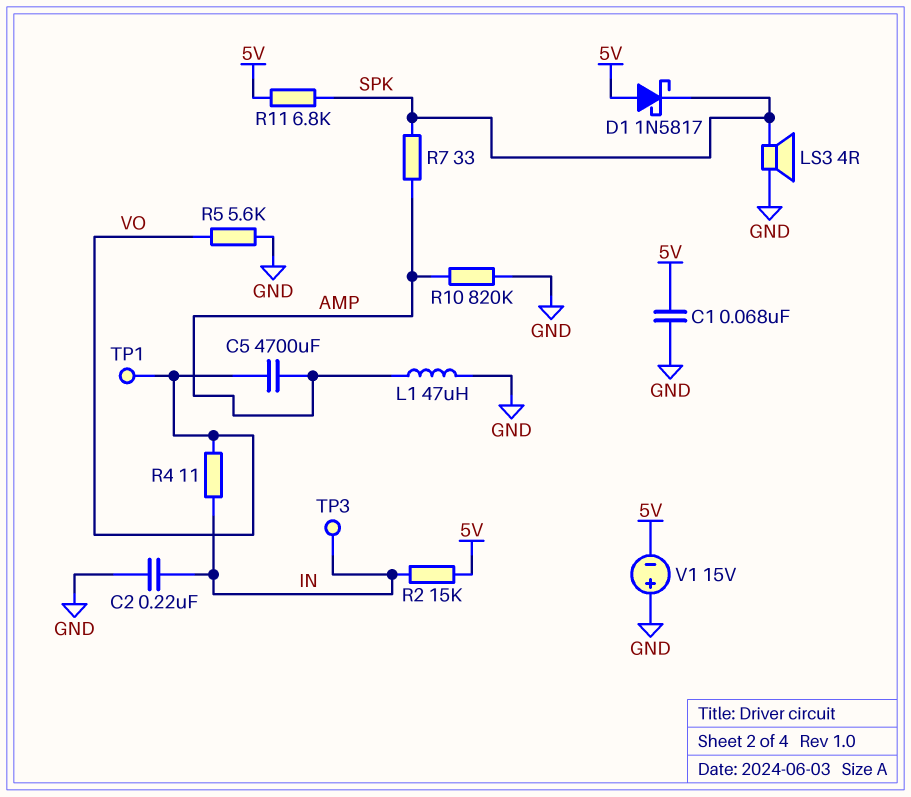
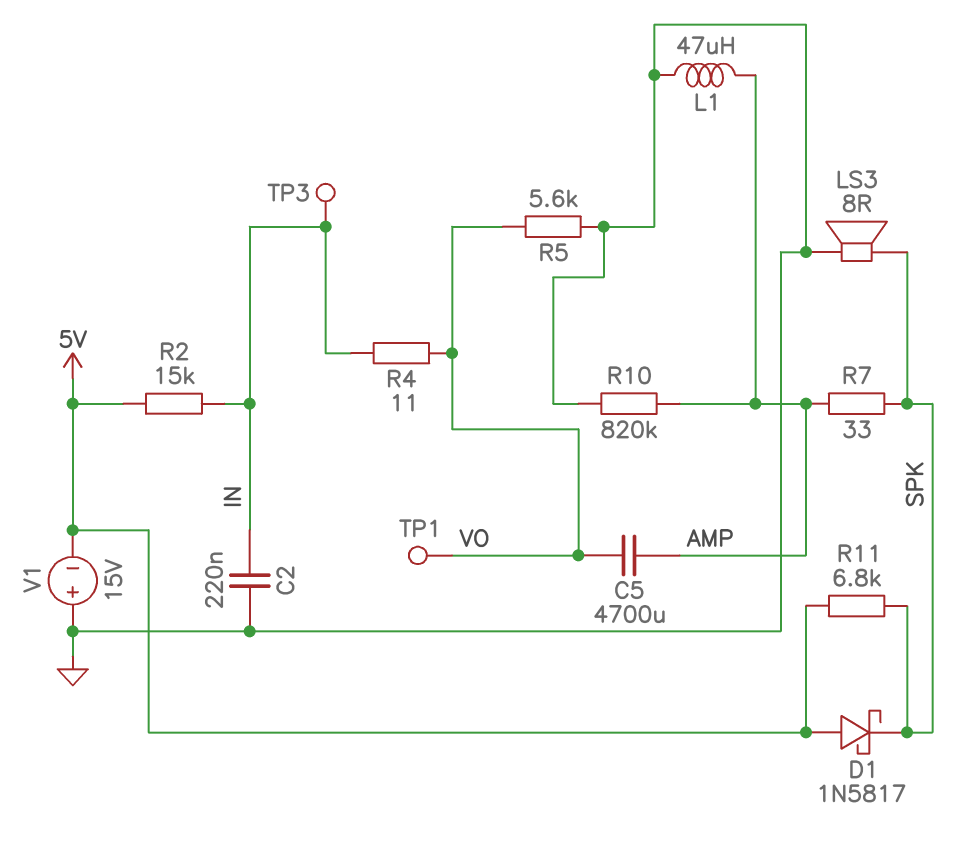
C1: 68nF (5V, GND) -> none
LS3: speaker 4R (GND, SPK) -> speaker 8R (GND, SPK)

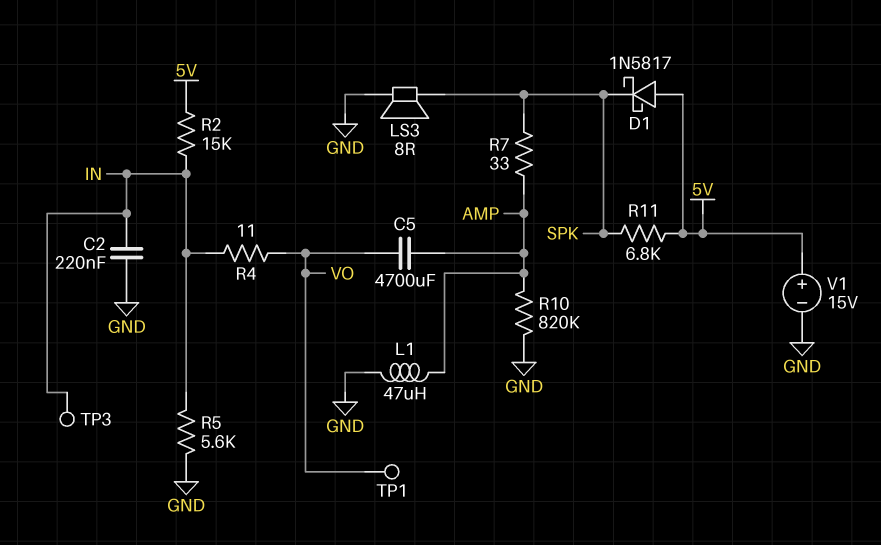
R5: 5.6k (GND, VO) -> 5.6k (GND, IN)
V1: 15V (plus GND, minus 5V) -> 15V (plus 5V, minus GND)

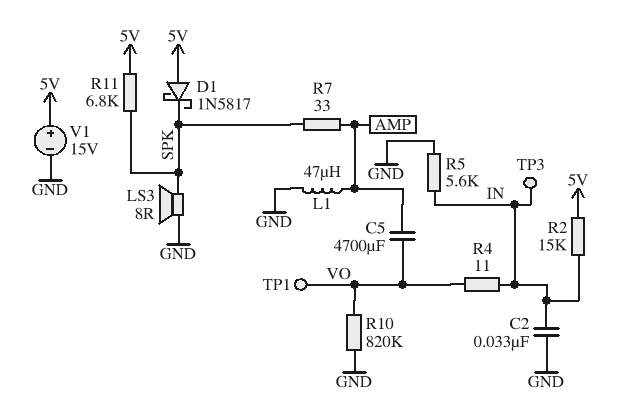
C2: 220nF (GND, IN) -> 33nF (GND, IN)
R10: 820k (AMP, GND) -> 820k (GND, VO)

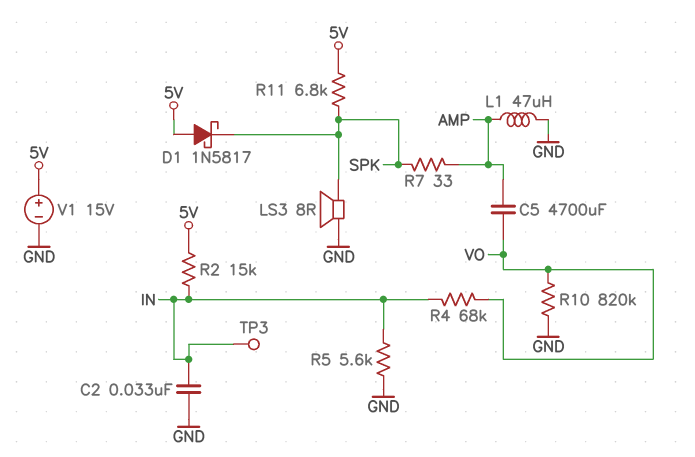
R4: 11 (IN, VO) -> 68k (IN, VO)
TP1: test point (VO) -> none

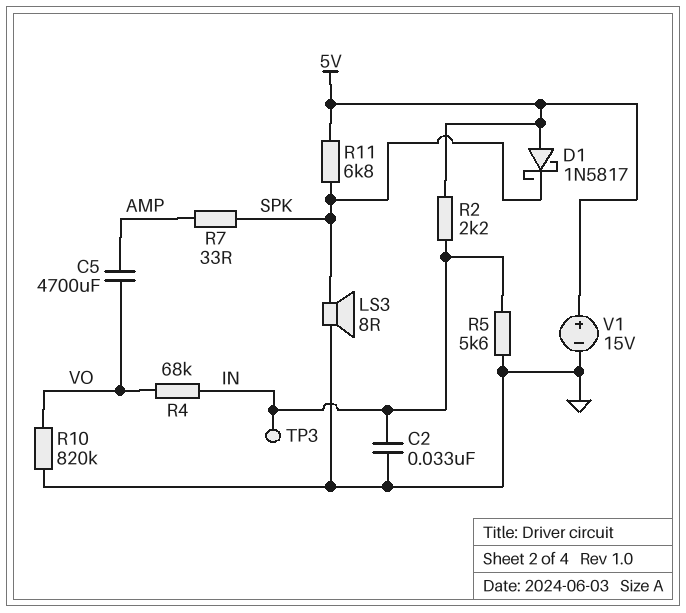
L1: 47uH (AMP, GND) -> none
R2: 15k (5V, IN) -> 2.2k (5V, IN)

